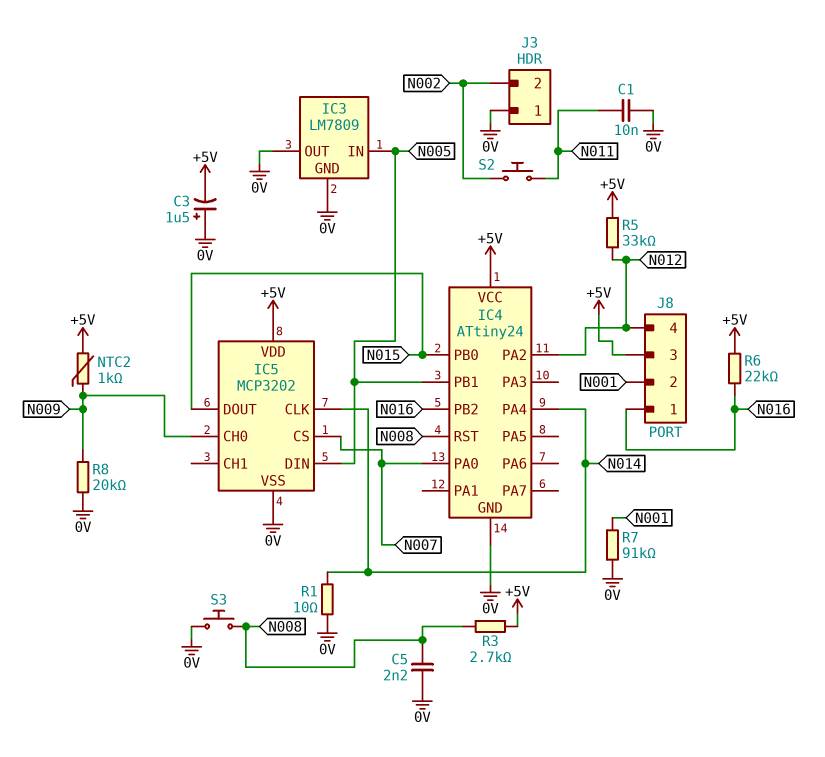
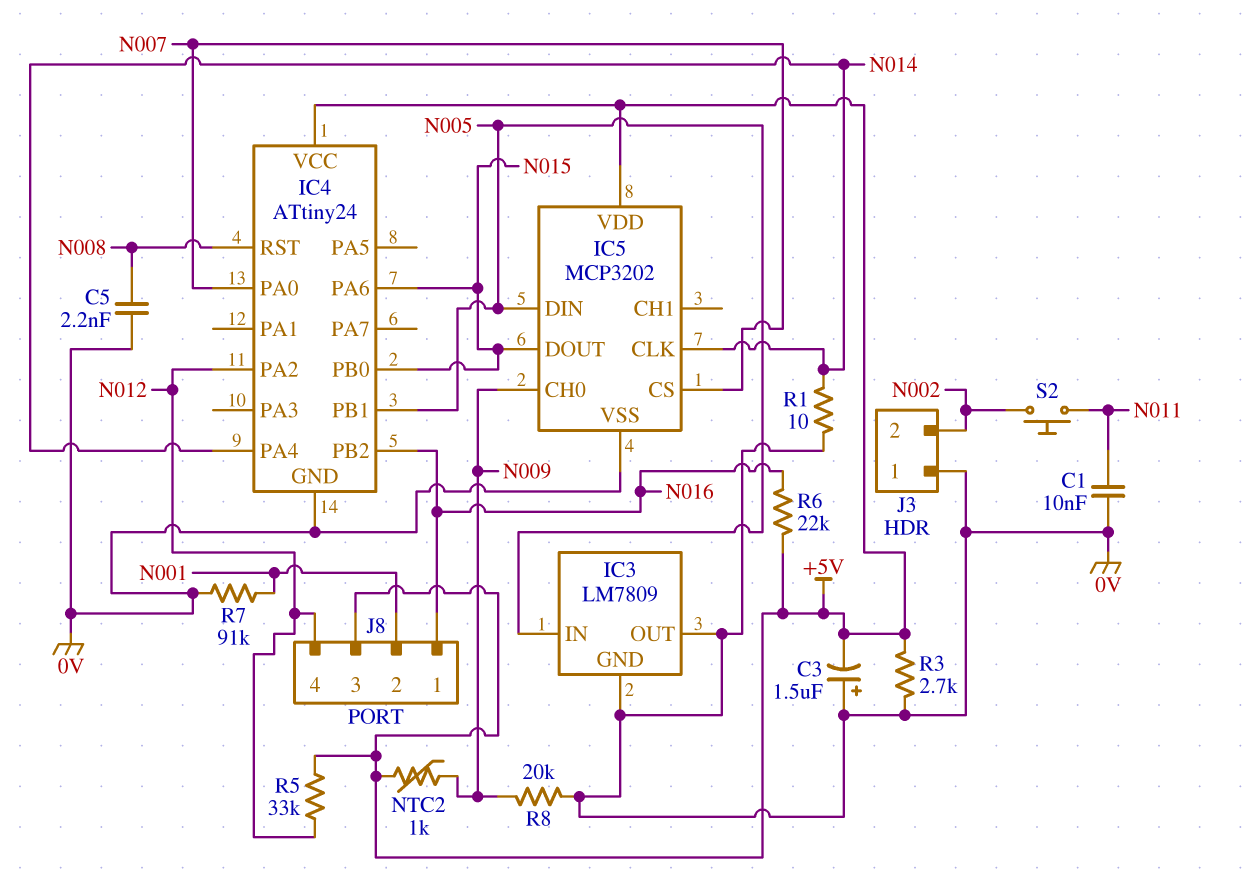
IC4 pin PA6: none -> N015
R3: 2.7k (+5V, N008) -> 2.7k (+5V, 0V)
S3: button (0V, N008) -> none

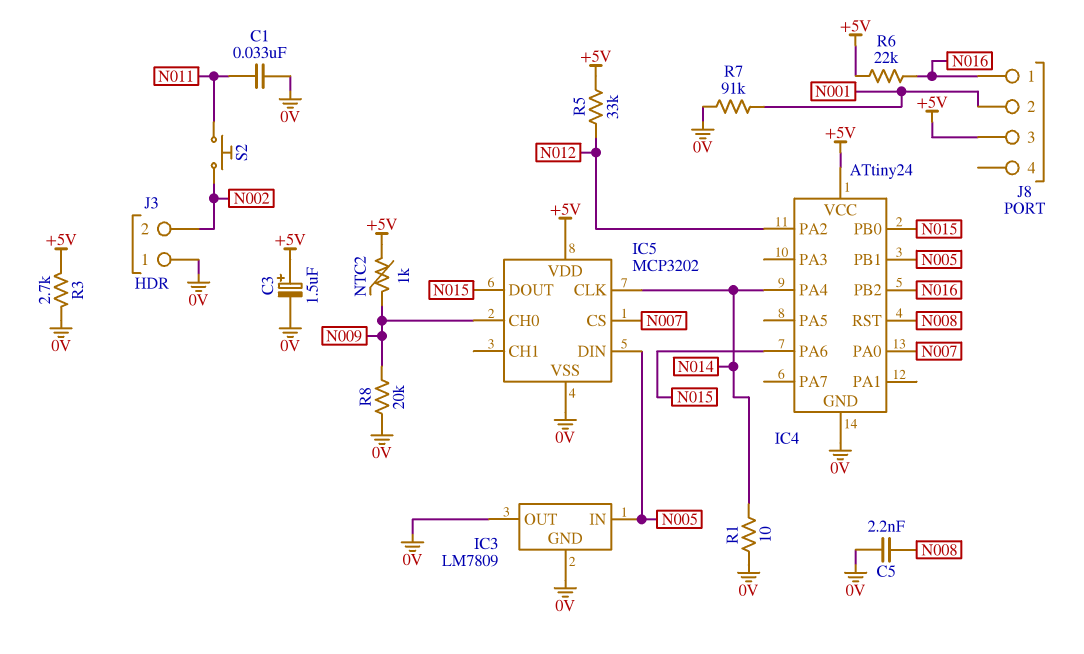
C1: 10nF (0V, N011) -> 33nF (0V, N011)
C3: 1.5uF (plus 0V, minus +5V) -> 1.5uF (plus +5V, minus 0V)
J8 pin 4: N012 -> none

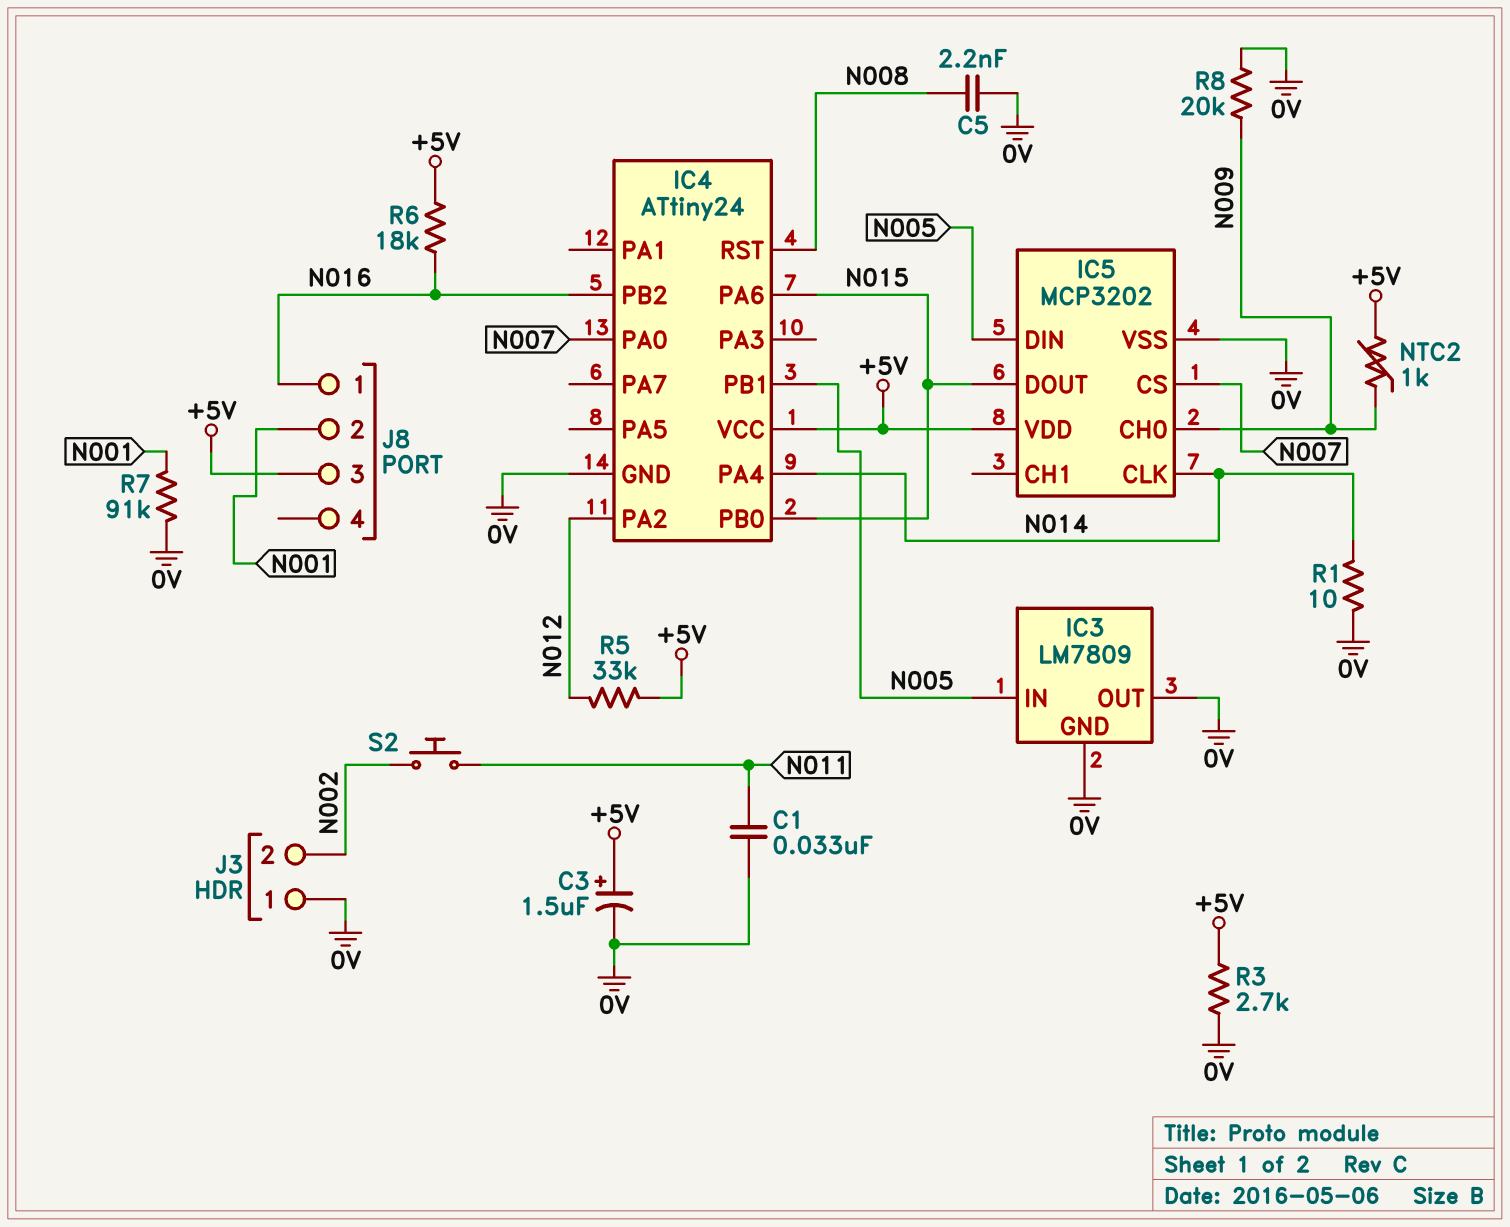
R6: 22k (+5V, N016) -> 18k (+5V, N016)

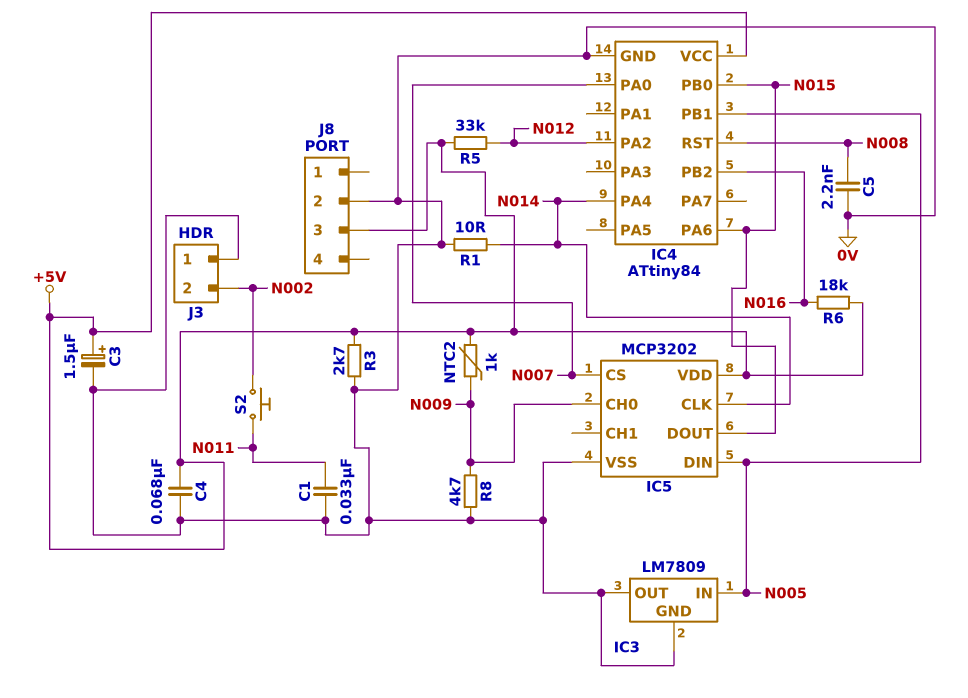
C4: none -> 68nF (+5V, 0V)
IC4: ATtiny24 -> ATtiny84
J8 pin 1: N016 -> none
J8 pin 2: N001 -> 0V
R7: 91k (0V, N001) -> none
R8: 20k (0V, N009) -> 4.7k (0V, N009)

